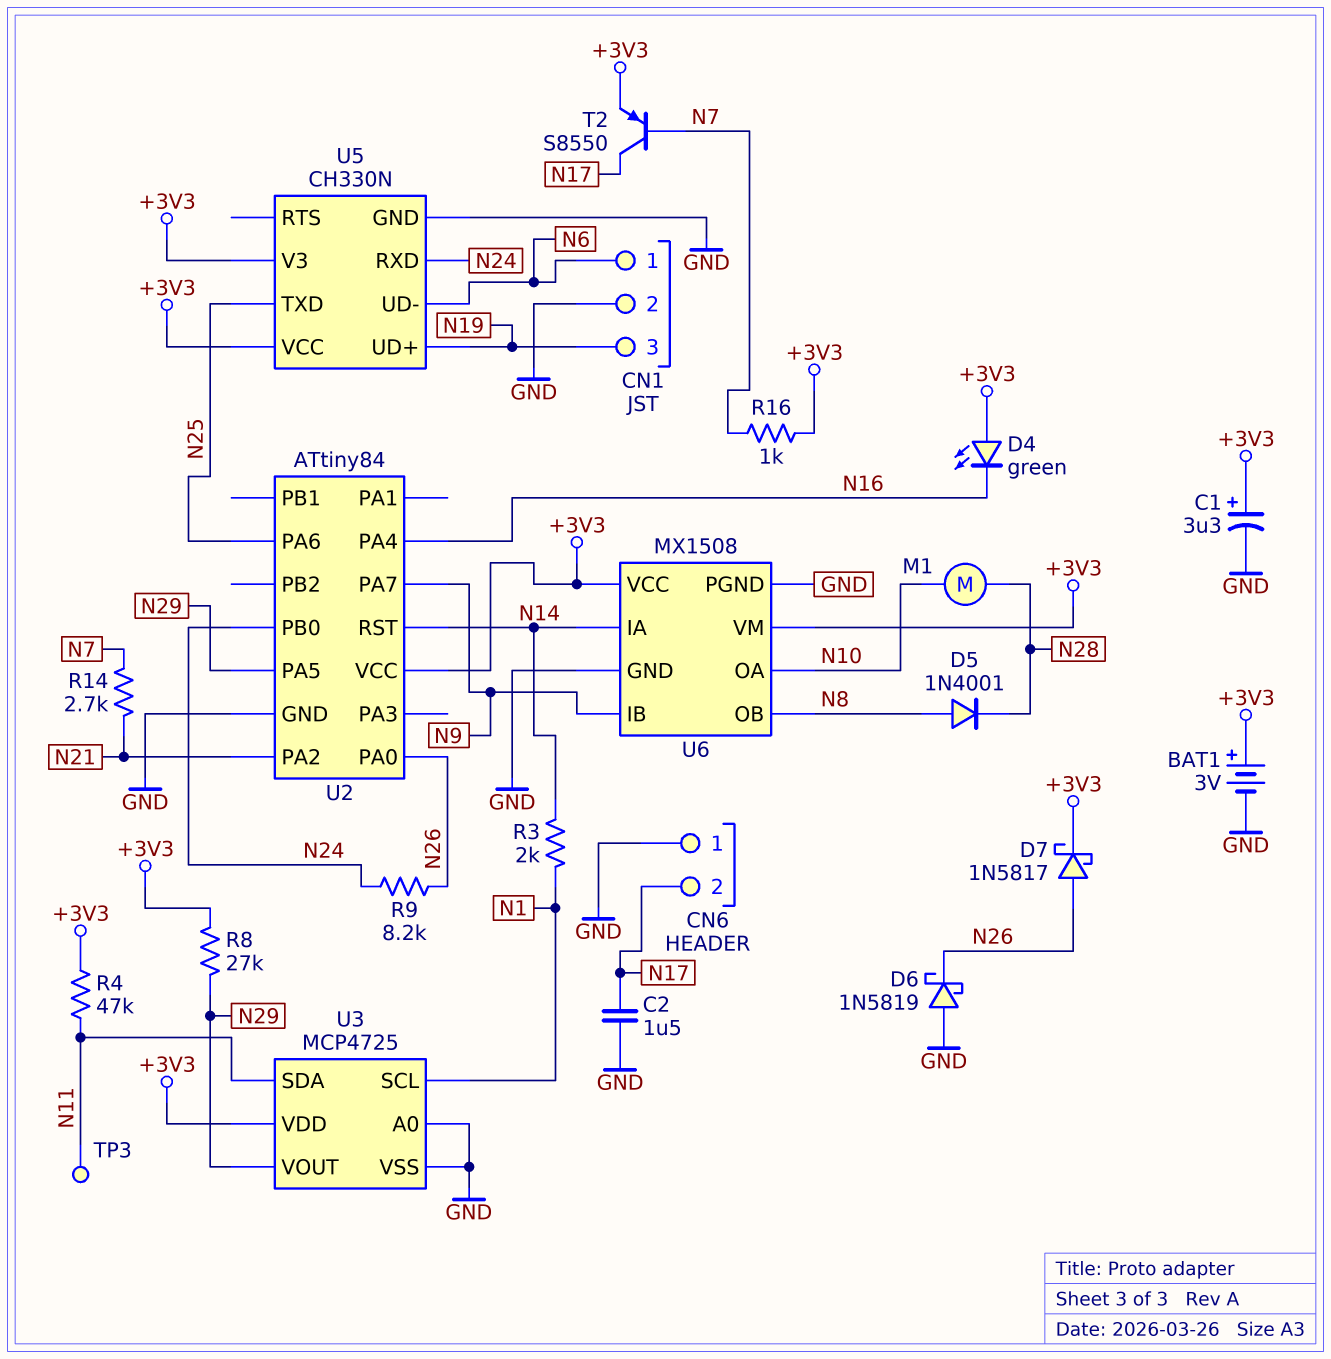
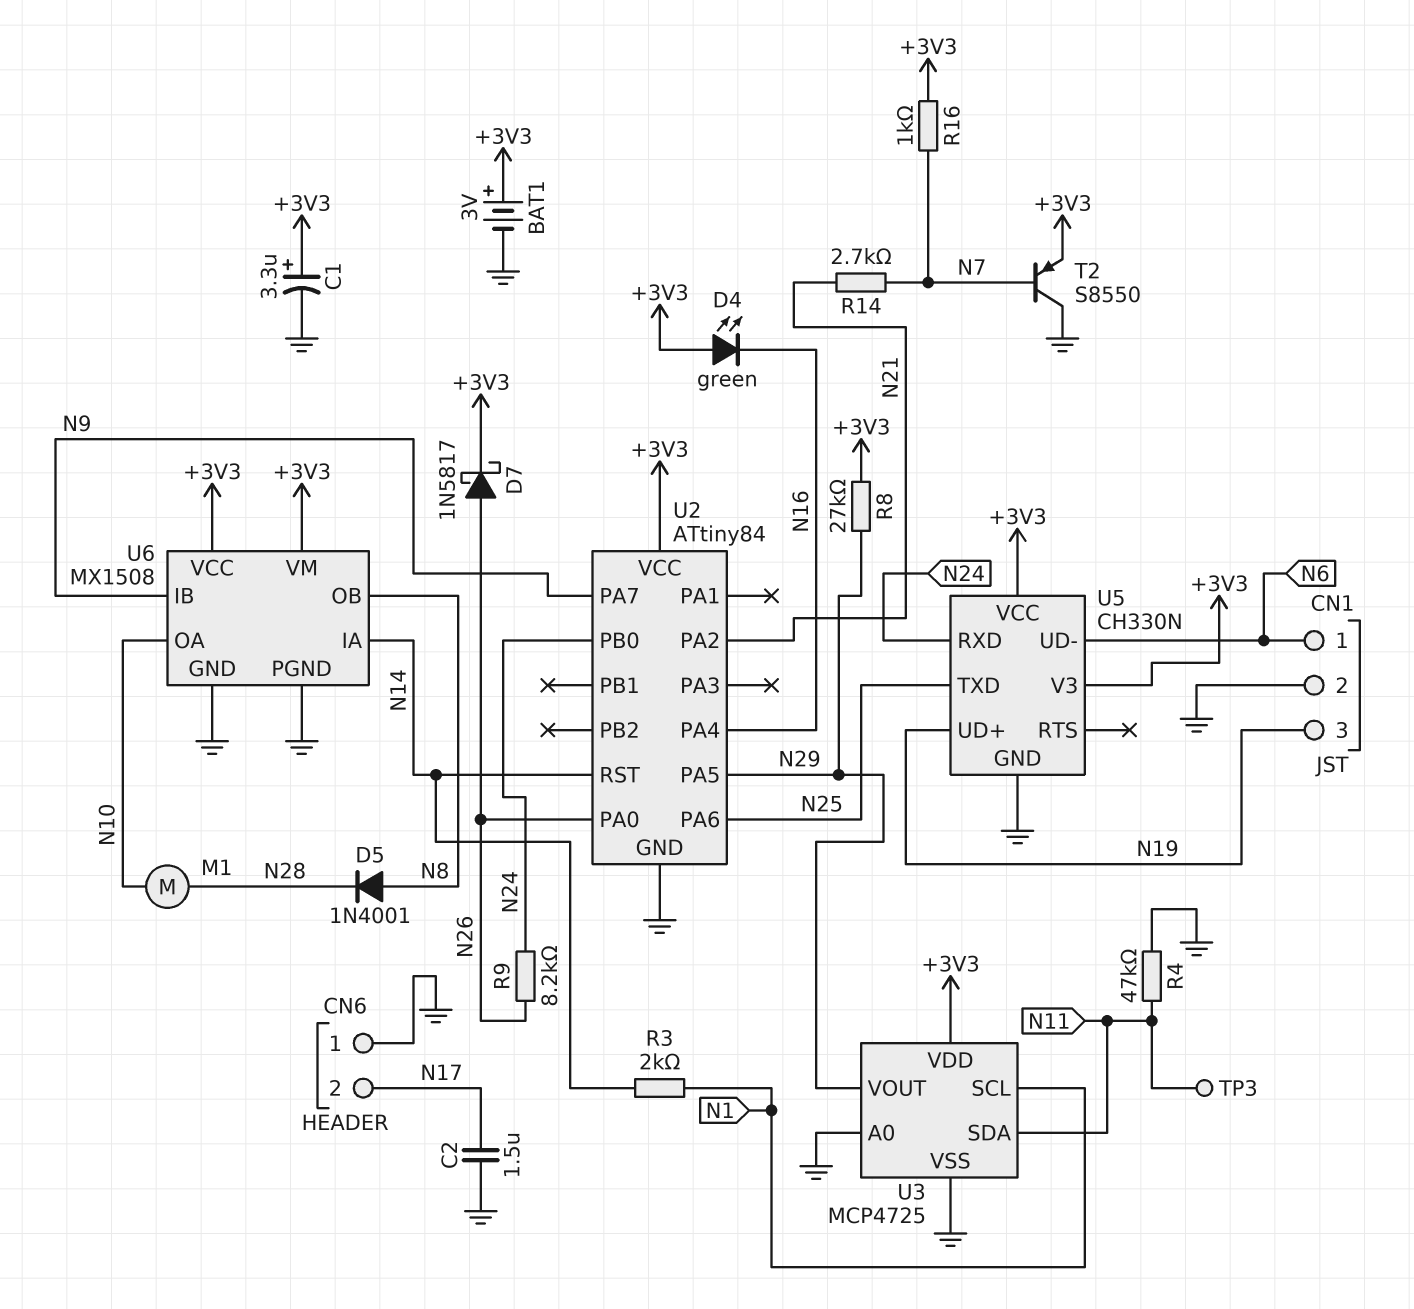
D6: schottky 1N5819 (A GND, K N26) -> none
R4: 47k (+3V3, N11) -> 47k (GND, N11)
T2: PNP S8550 (B N7, C N17, E +3V3) -> PNP S8550 (B N7, C GND, E +3V3)

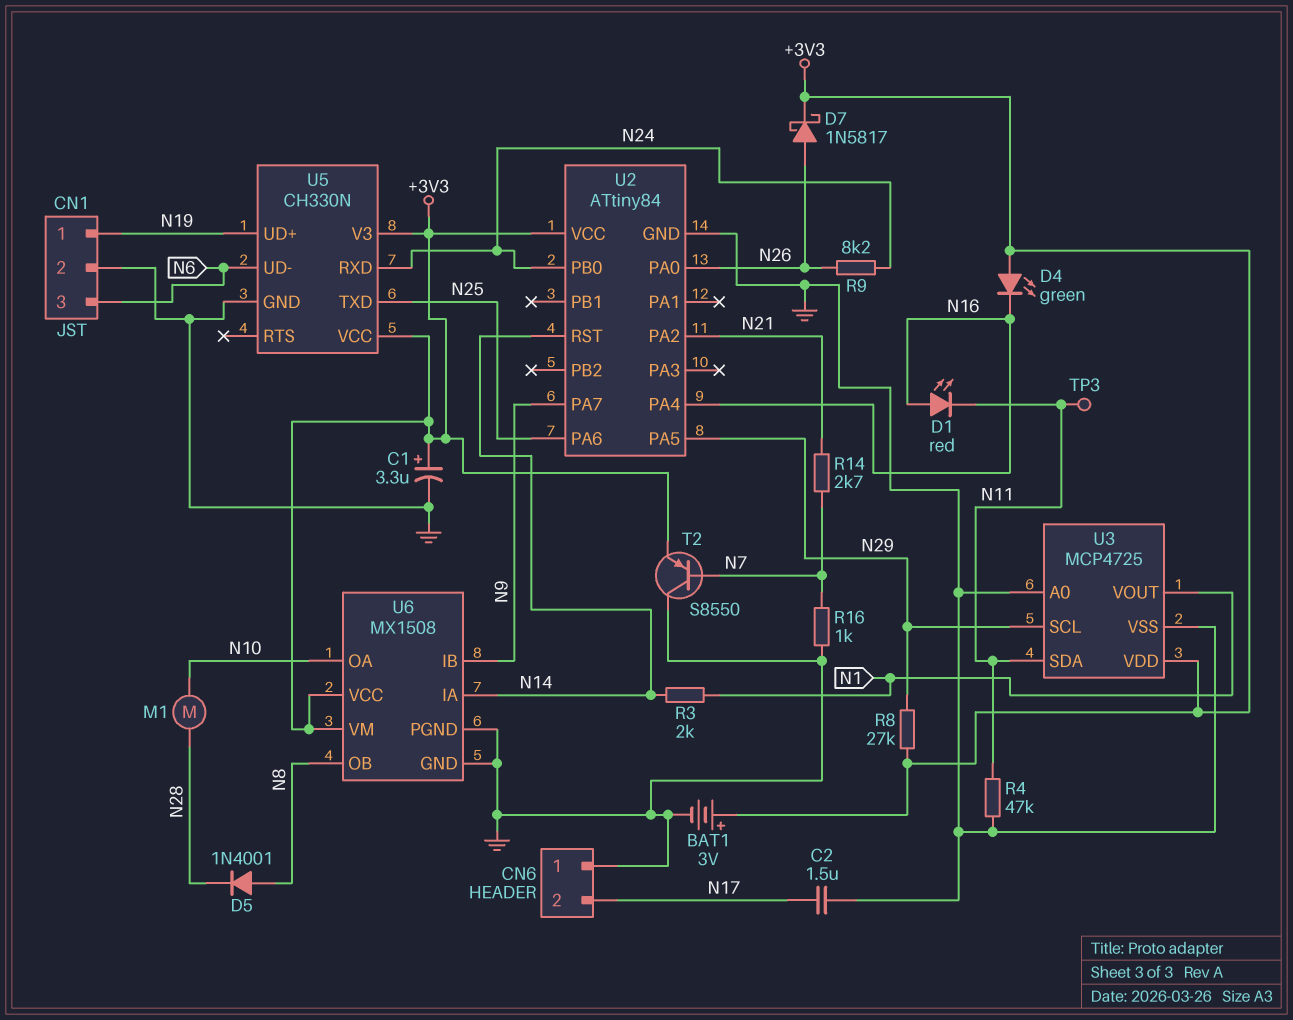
CN1 pin 1: N6 -> N19
CN1 pin 3: N19 -> N6
D1: none -> LED red (A N16, K N11)
R16: 1k (+3V3, N7) -> 1k (GND, N7)
U3 pin SCL: N1 -> N29
U3 pin VOUT: N29 -> N1

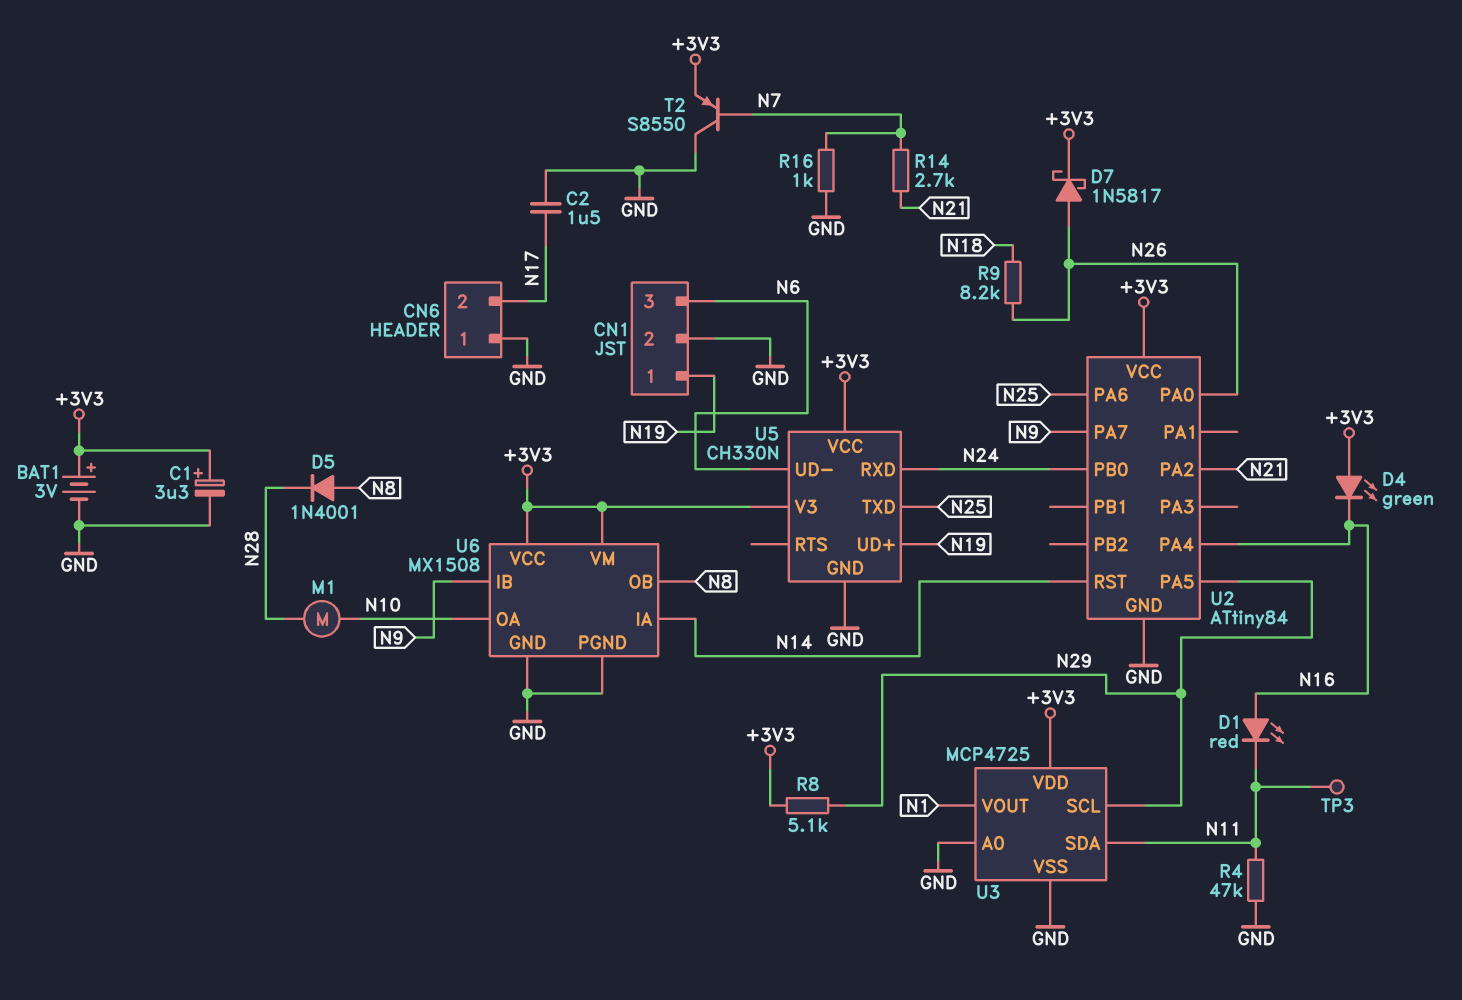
R3: 2k (N1, N14) -> none
R8: 27k (+3V3, N29) -> 5.1k (+3V3, N29)
R9: 8.2k (N24, N26) -> 8.2k (N18, N26)

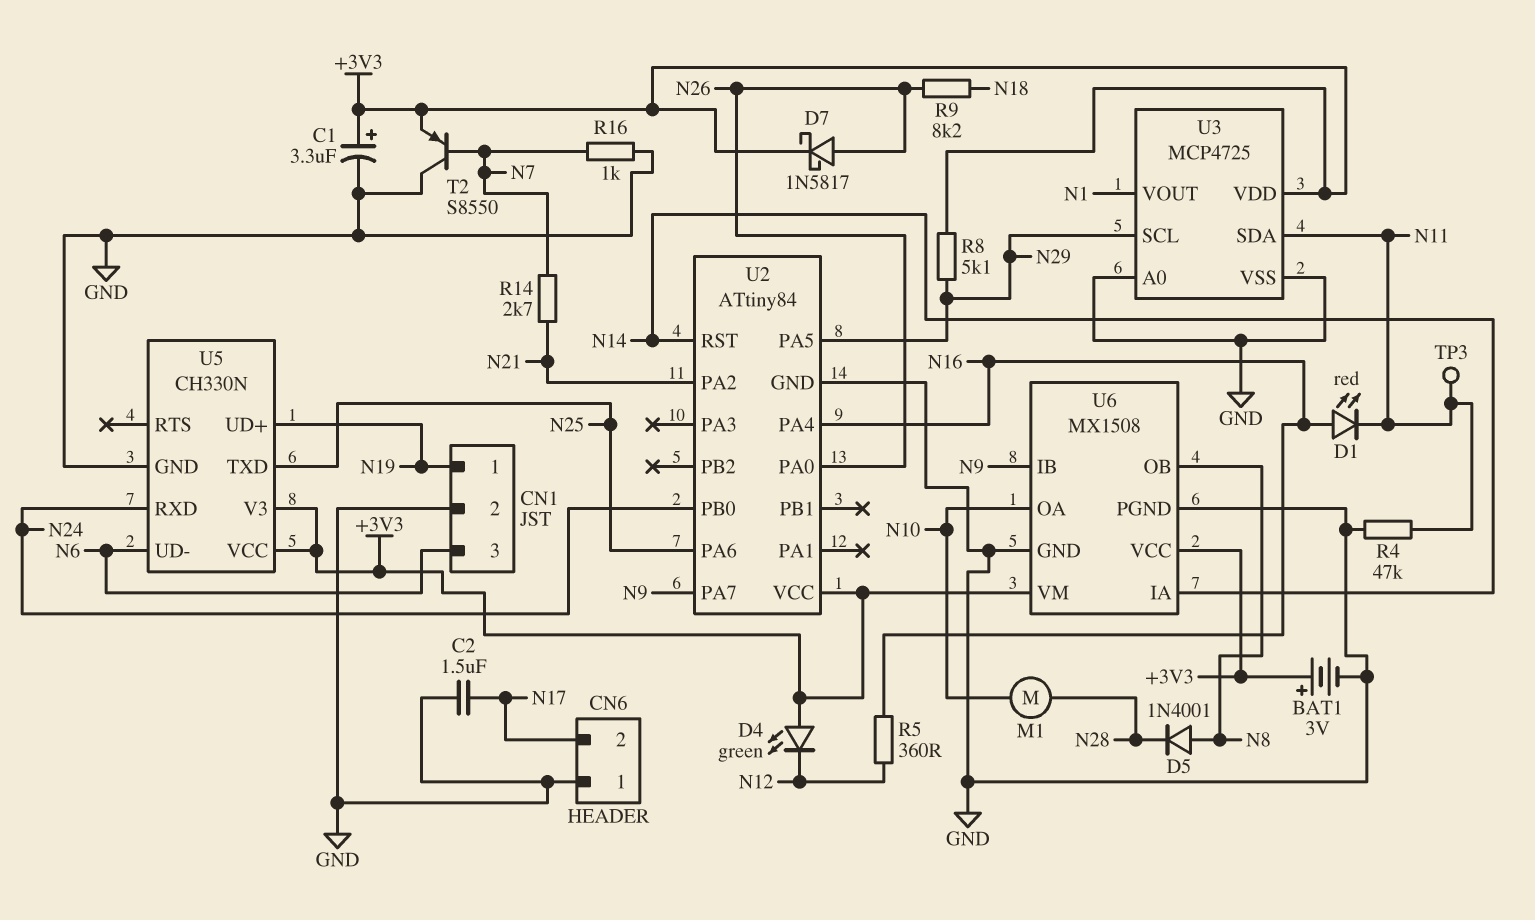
D4: LED green (A +3V3, K N16) -> LED green (A +3V3, K N12)
R5: none -> 360 (N12, N16)

